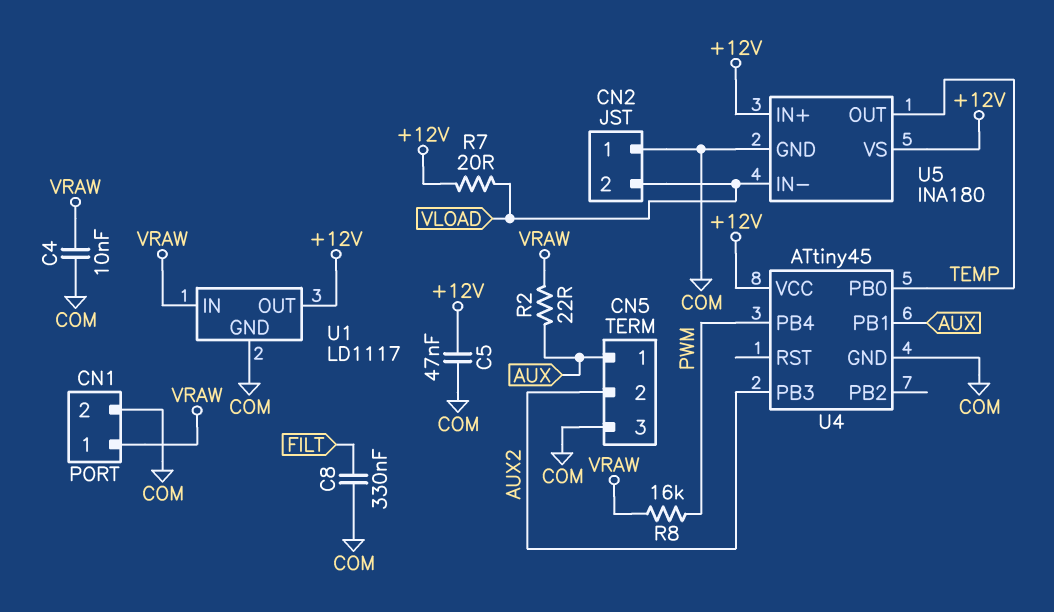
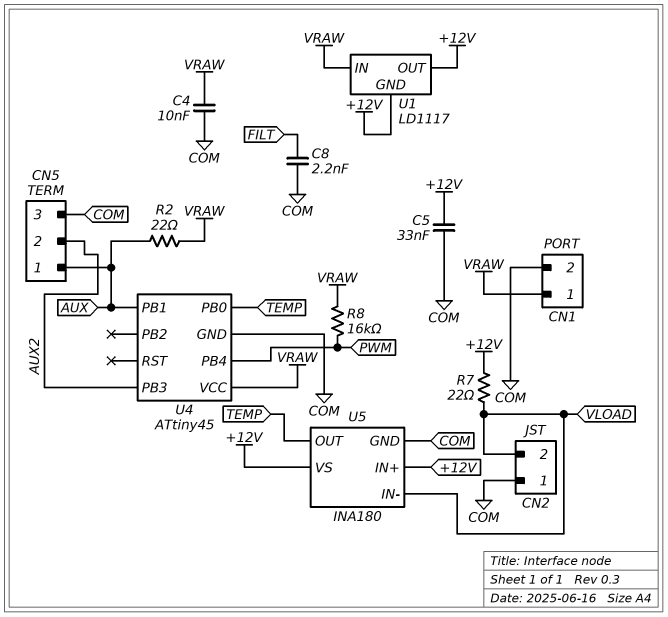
C5: 47nF (+12V, COM) -> 33nF (+12V, COM)
C8: 330nF (COM, FILT) -> 2.2nF (COM, FILT)
R7: 20 (+12V, VLOAD) -> 22 (+12V, VLOAD)
U1 pin GND: COM -> +12V
U4 pin VCC: +12V -> VRAW

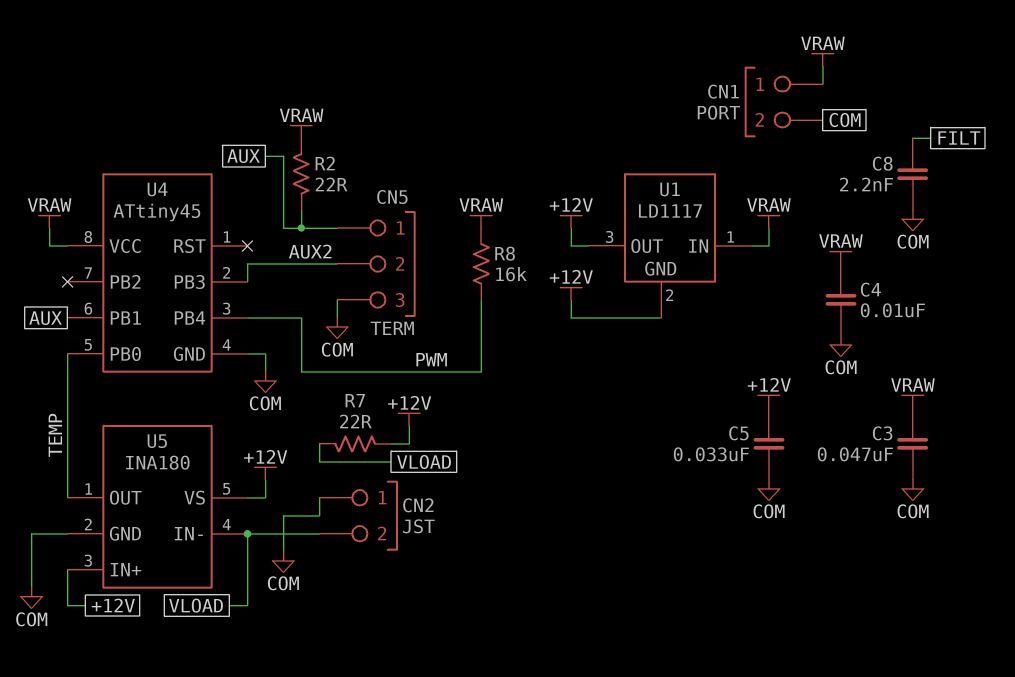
C3: none -> 47nF (COM, VRAW)

